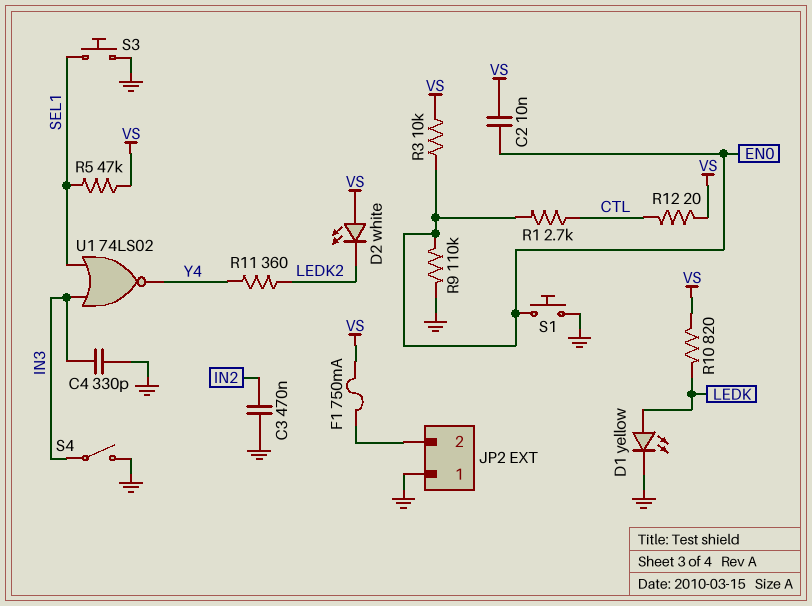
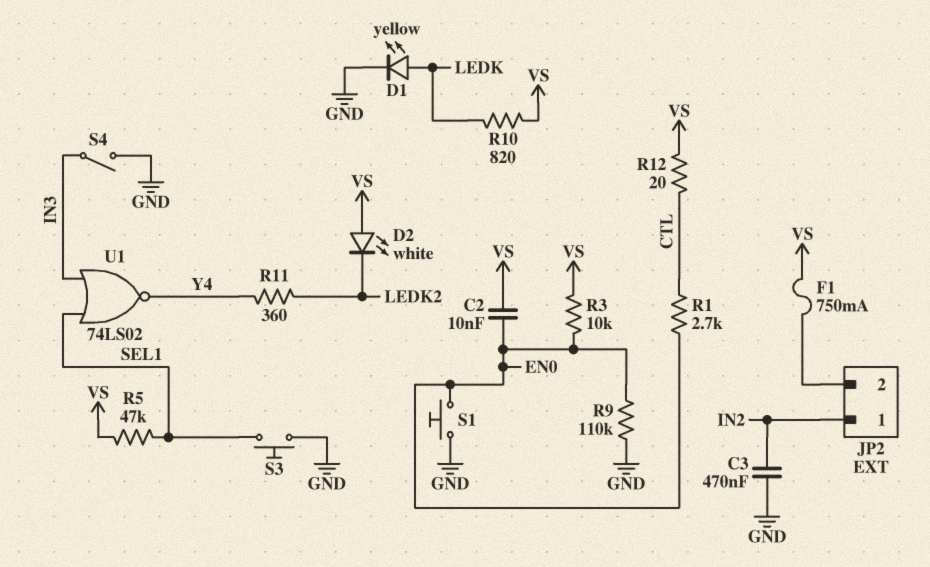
C4: 330pF (GND, IN3) -> none
JP2 pin 1: GND -> IN2

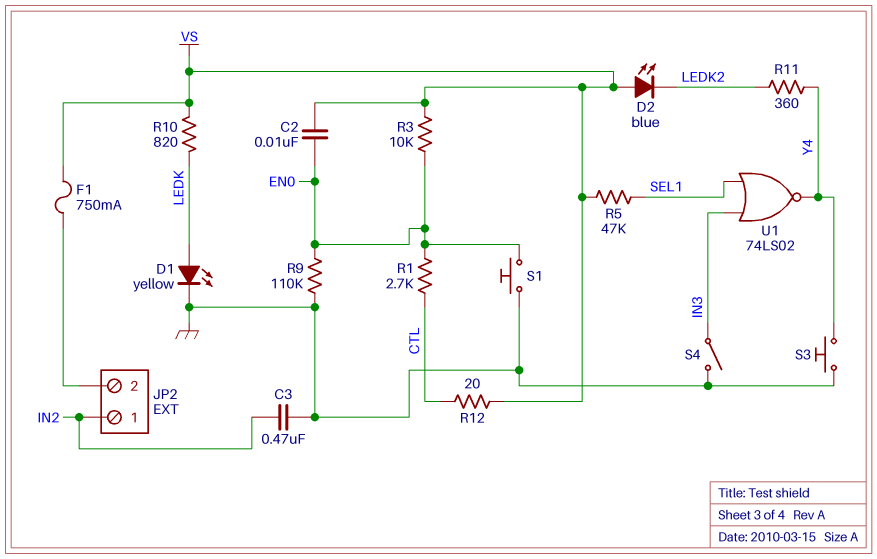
D2: LED white (A VS, K LEDK2) -> LED blue (A VS, K LEDK2)
S3: button (GND, SEL1) -> button (GND, Y4)

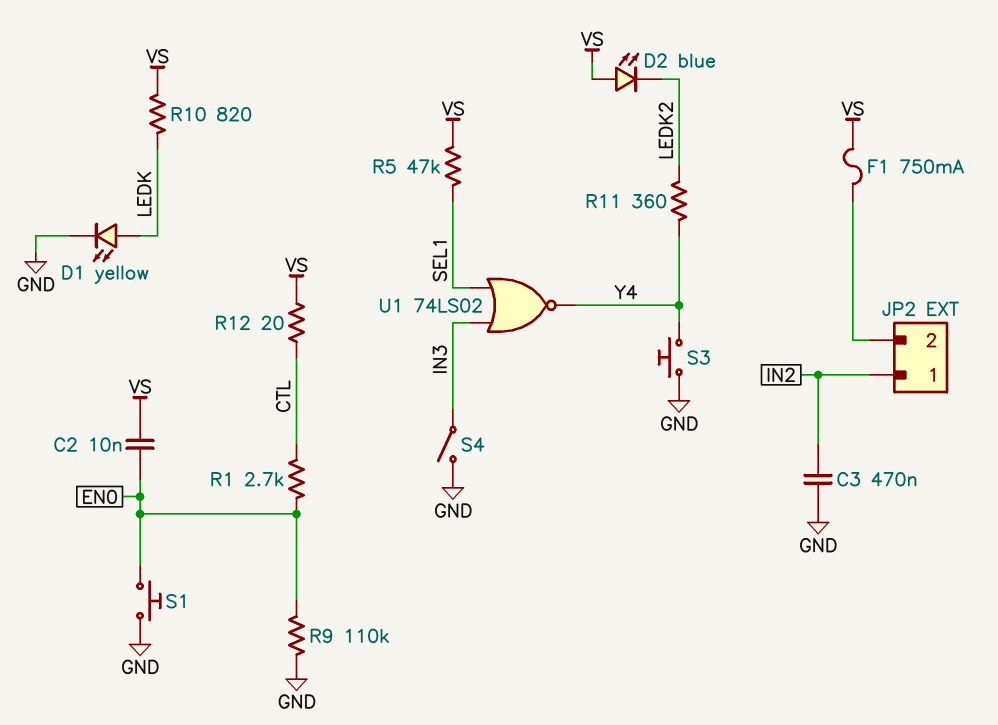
R3: 10k (EN0, VS) -> none

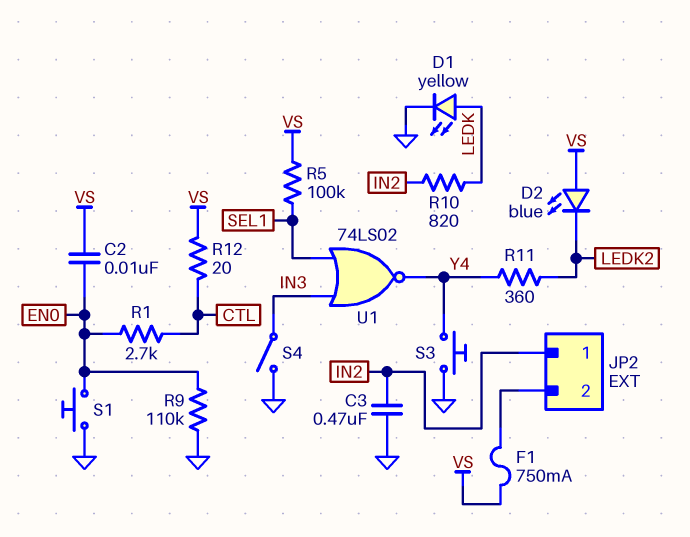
R5: 47k (SEL1, VS) -> 100k (SEL1, VS)
R10: 820 (LEDK, VS) -> 820 (IN2, LEDK)

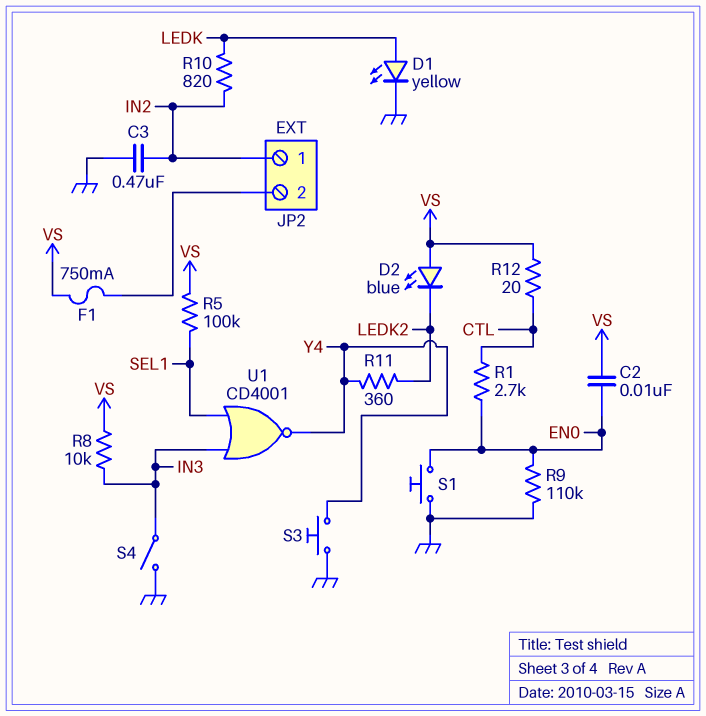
R8: none -> 10k (IN3, VS)
U1: NOR 74LS02 (in IN3, in SEL1, out Y4) -> NOR CD4001 (in IN3, in SEL1, out Y4)

